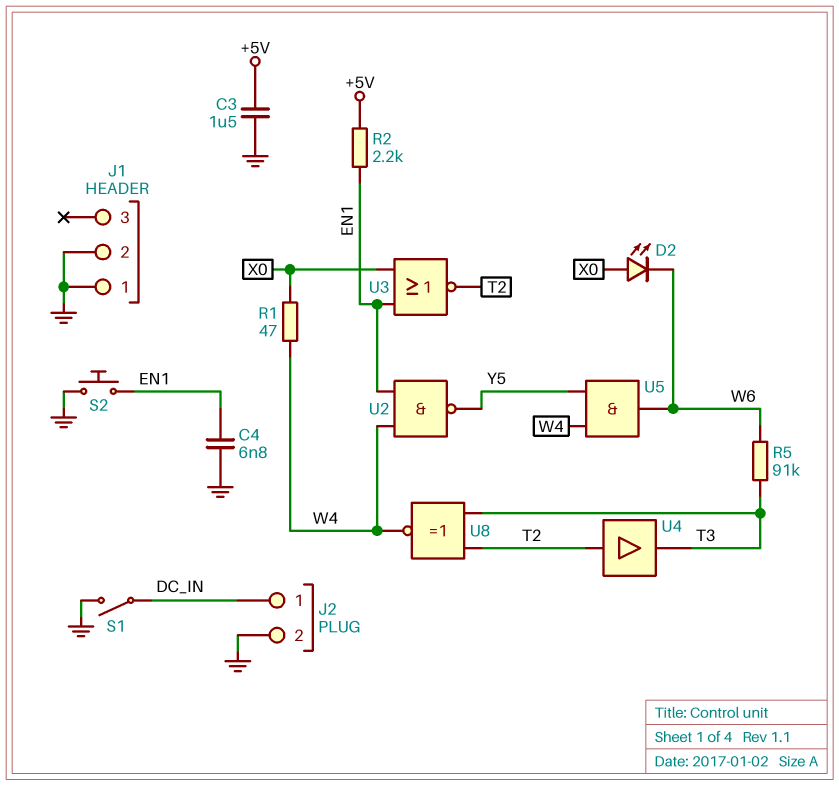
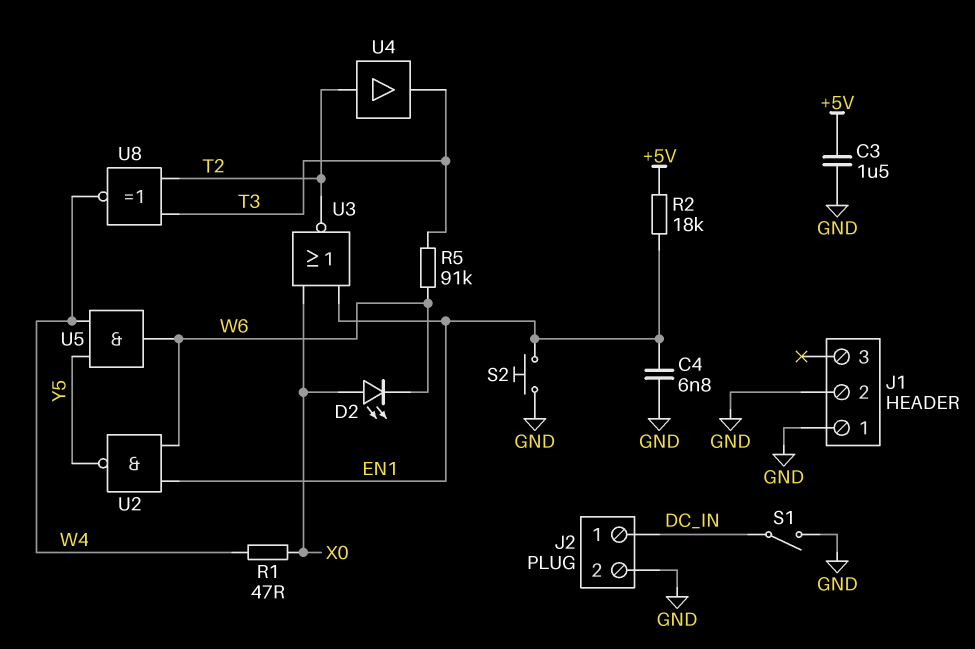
R2: 2.2k (+5V, EN1) -> 18k (+5V, EN1)
U2: NAND (in EN1, in W4, out Y5) -> NAND (in EN1, in W6, out Y5)

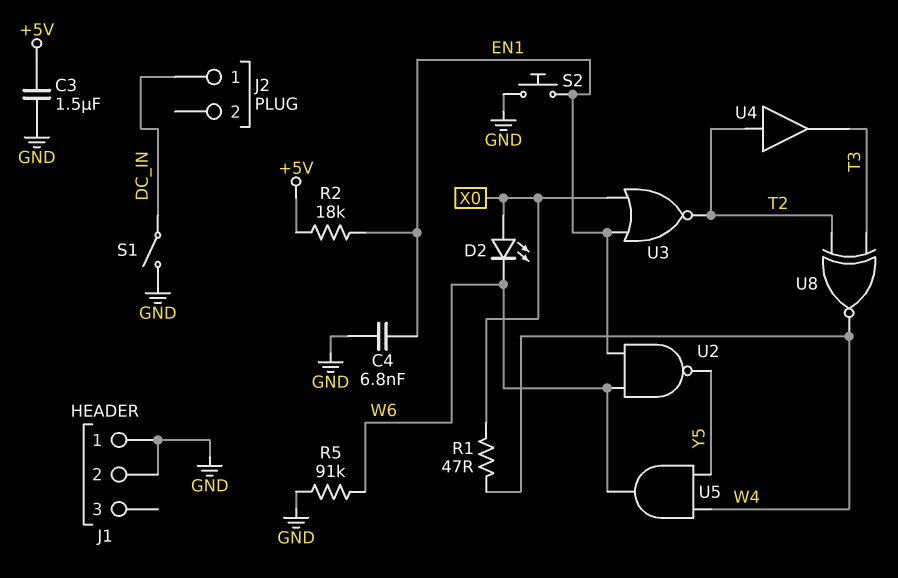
J2 pin 2: GND -> none
R5: 91k (T3, W6) -> 91k (GND, W6)

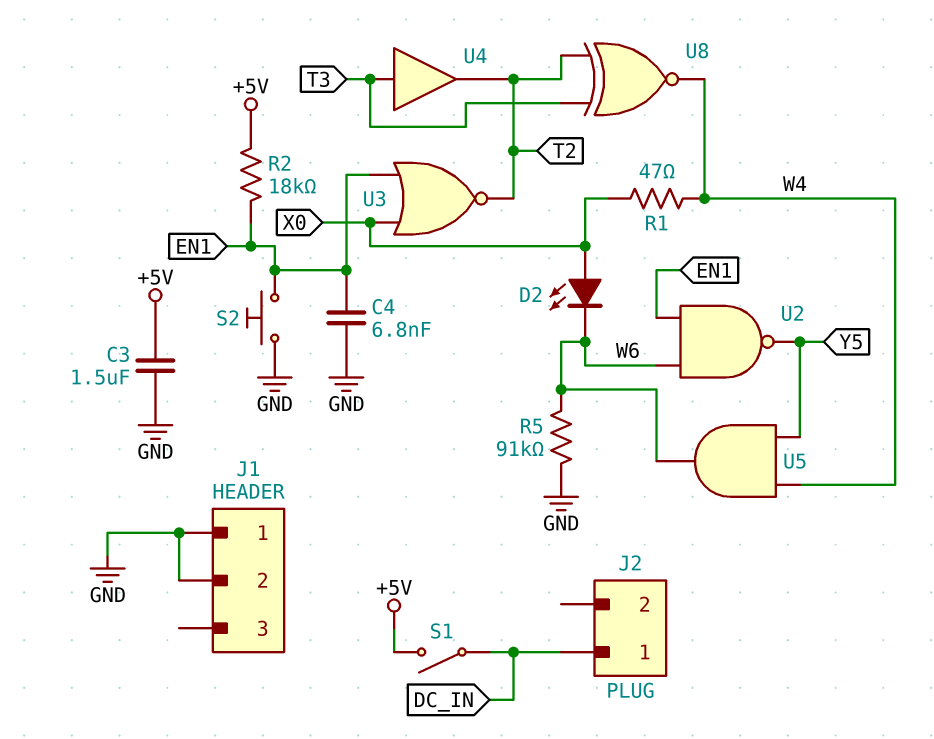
S1: switch (DC_IN, GND) -> switch (+5V, DC_IN)
U4: buffer (in T2, out T3) -> buffer (in T3, out T2)

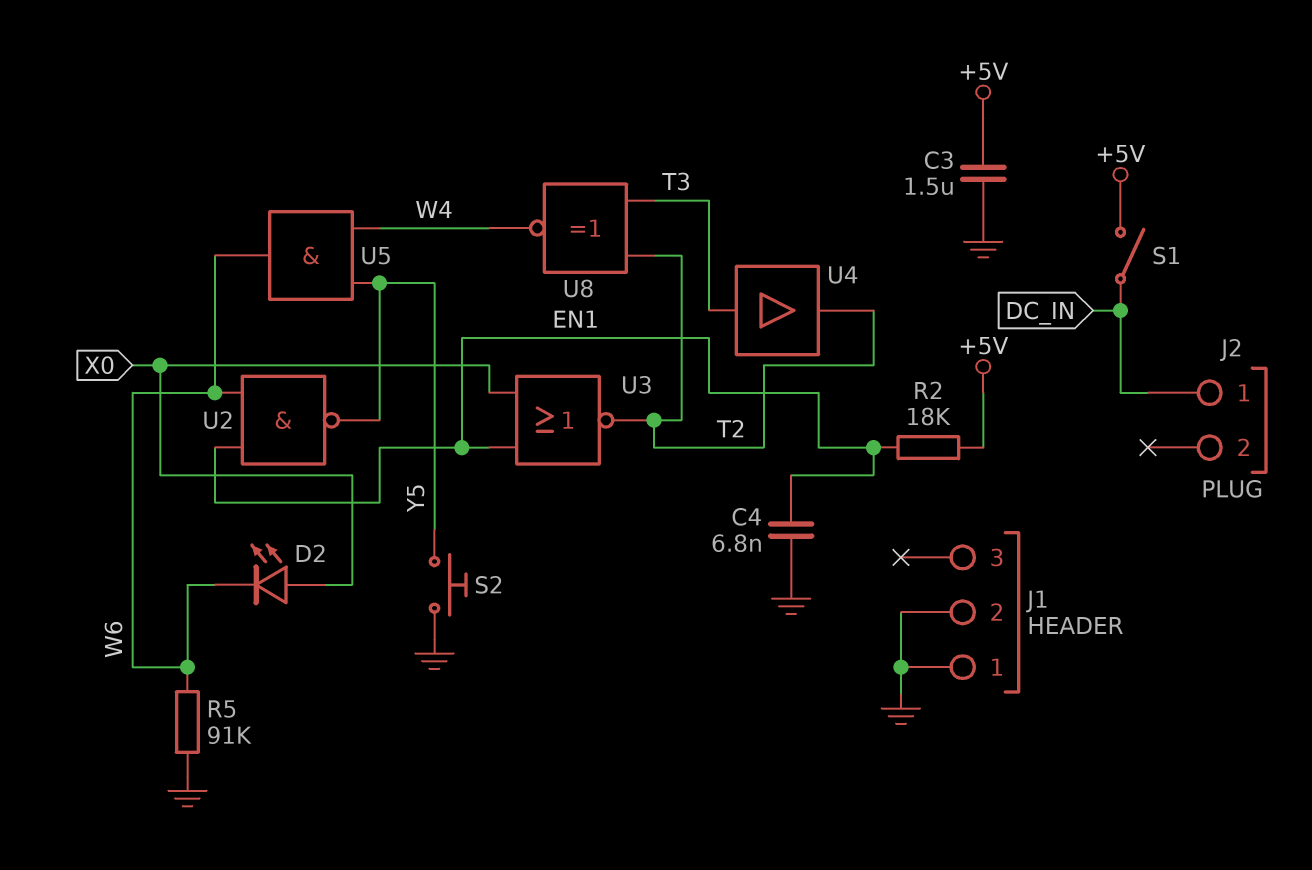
R1: 47 (W4, X0) -> none
S2: button (EN1, GND) -> button (GND, Y5)

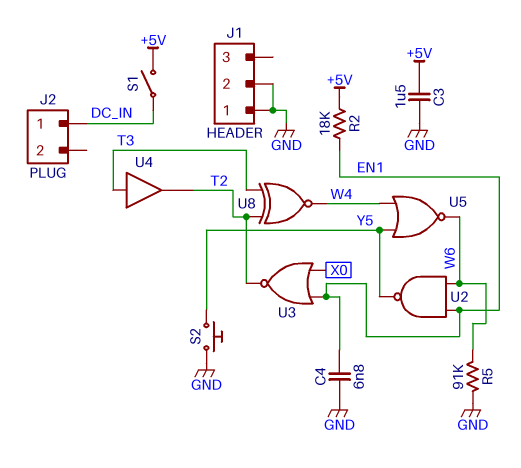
D2: LED (A X0, K W6) -> none
U5: AND (in W4, in Y5, out W6) -> NOR (in W4, in Y5, out W6)

